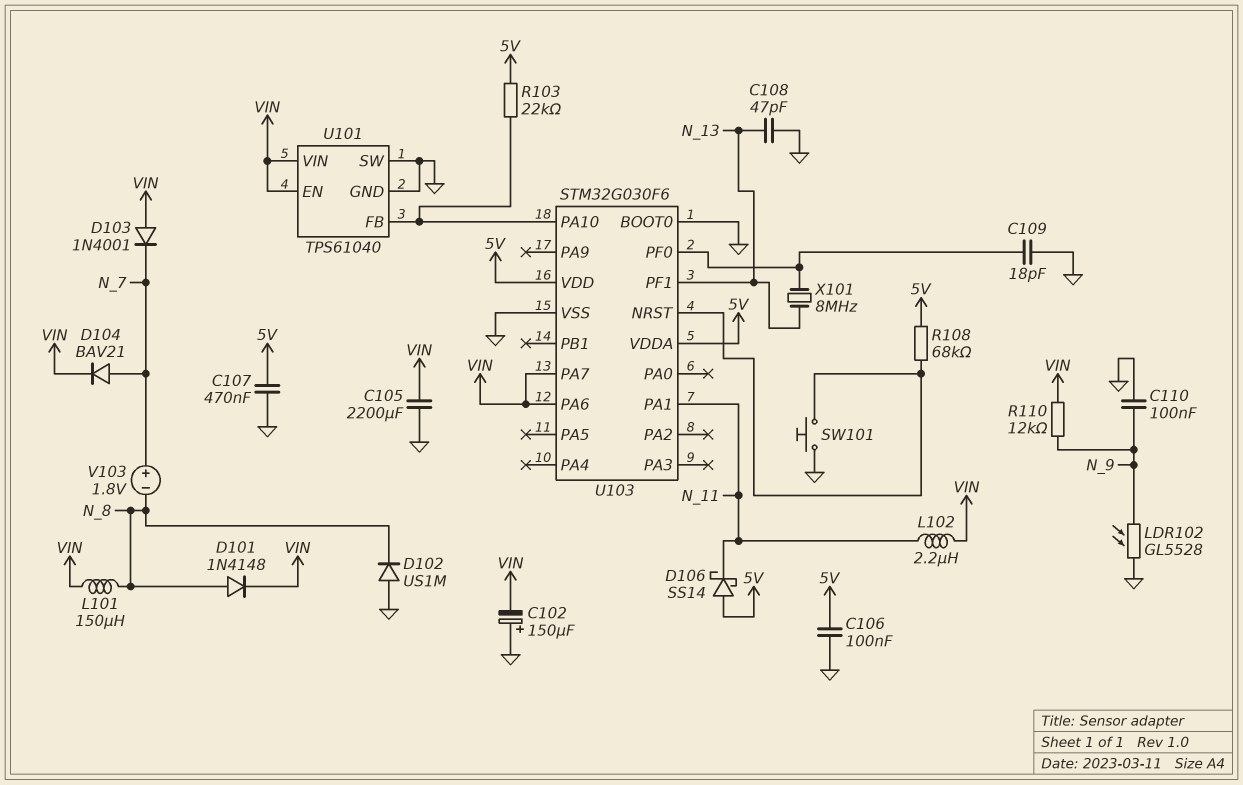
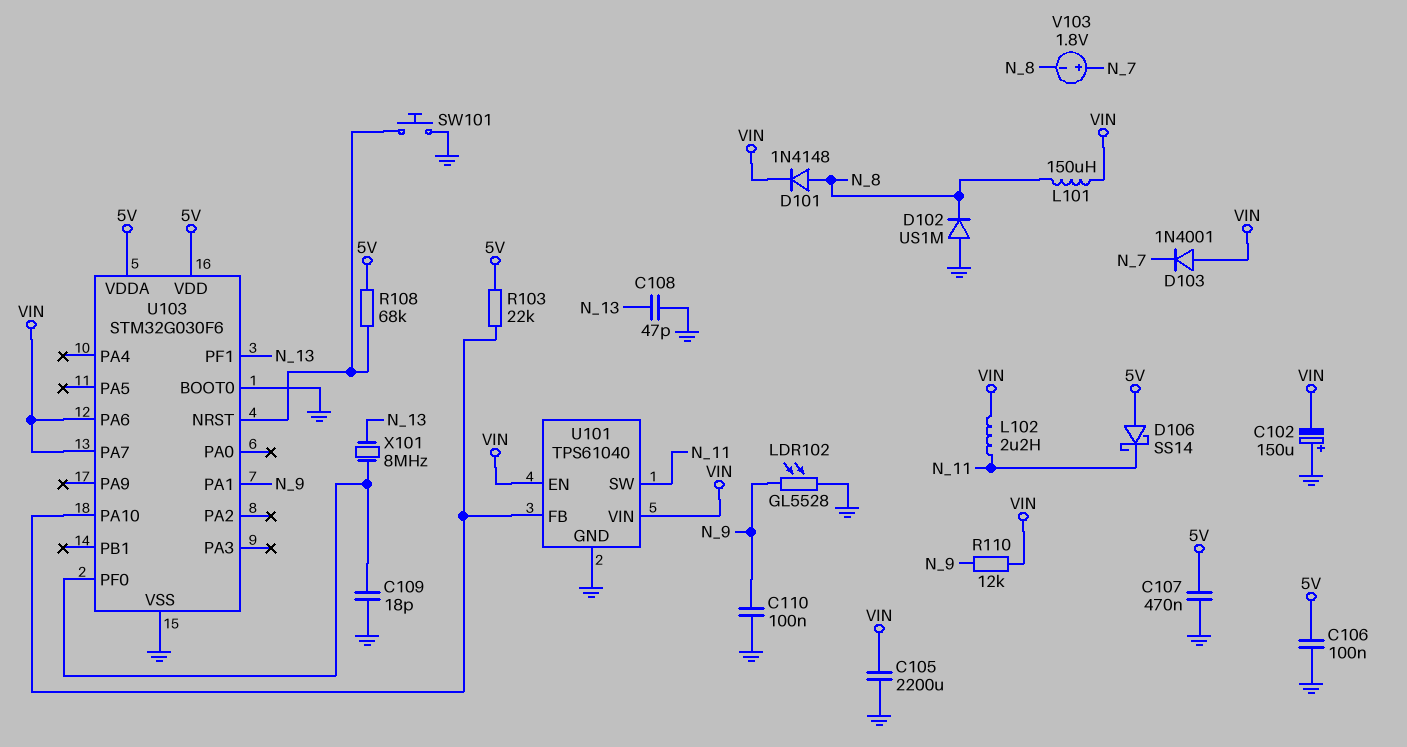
D104: diode BAV21 (A N_7, K VIN) -> none
U101 pin SW: GND -> N_11
U103 pin PA1: N_11 -> N_9

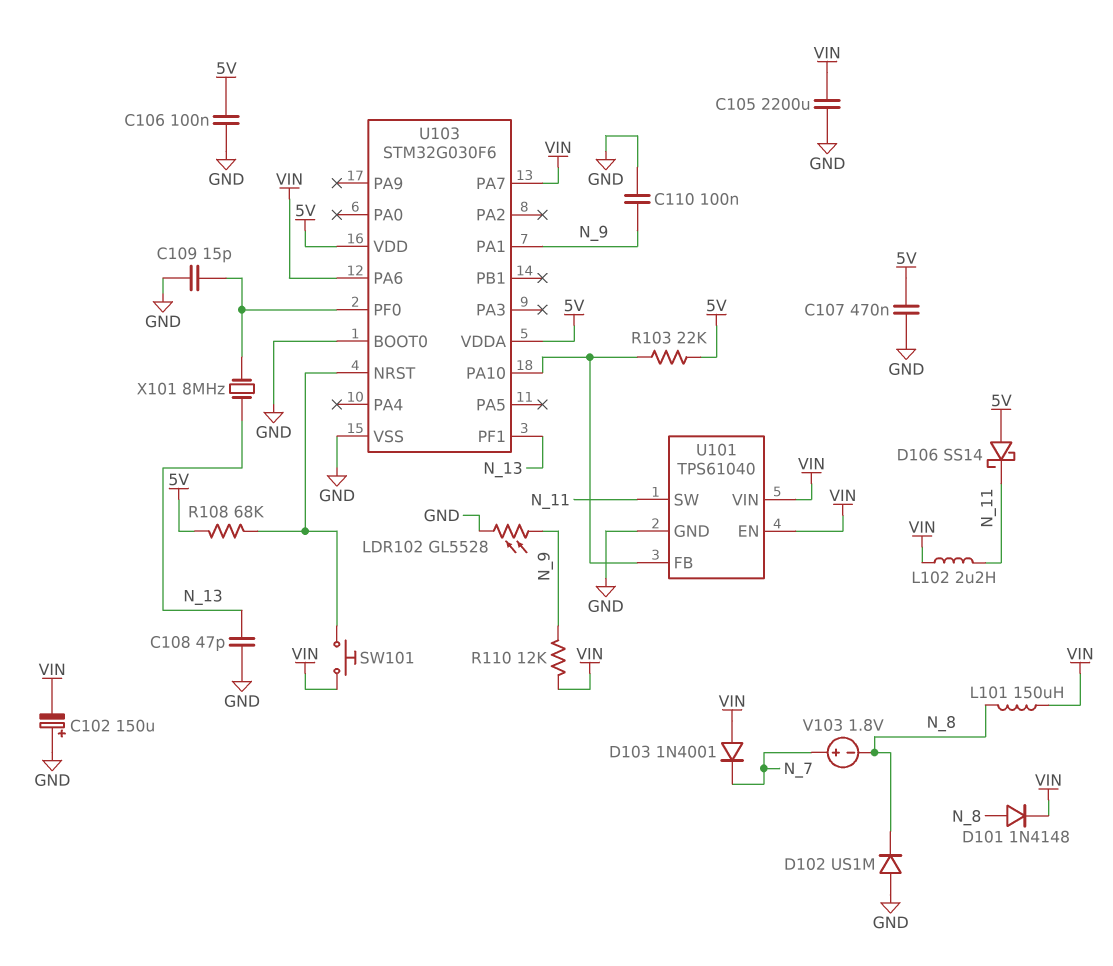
C109: 18pF (GND, U103/PF0) -> 15pF (GND, U103/PF0)
SW101: button (GND, U103/NRST) -> button (U103/NRST, VIN)

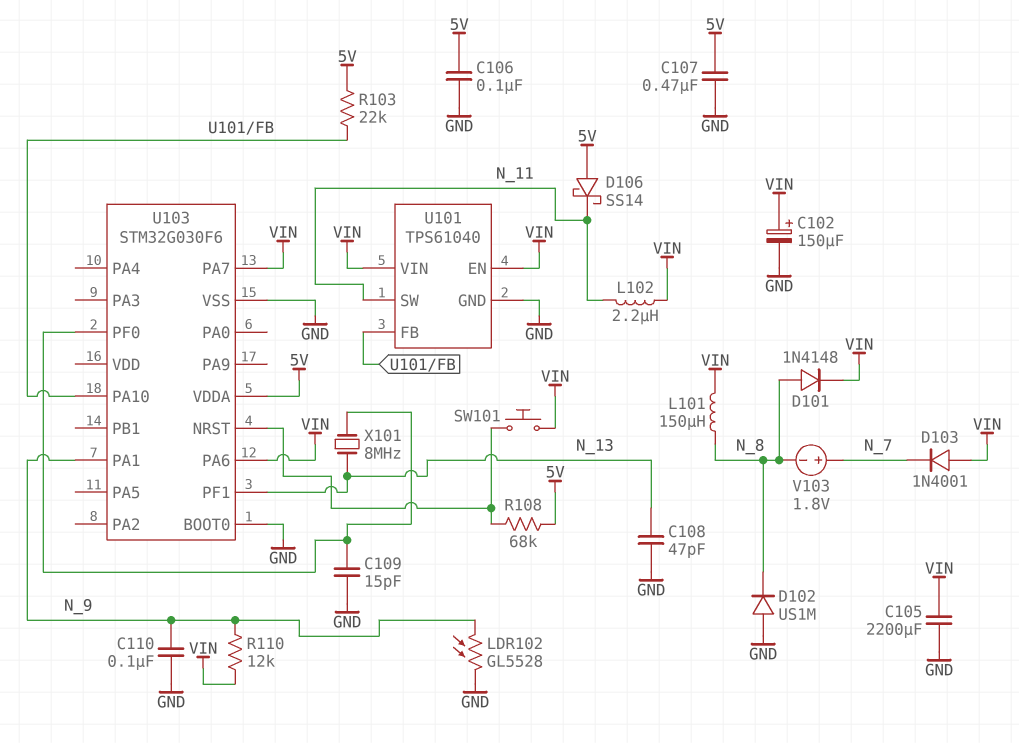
C102: 150uF (plus GND, minus VIN) -> 150uF (plus VIN, minus GND)
U103 pin VDD: 5V -> none

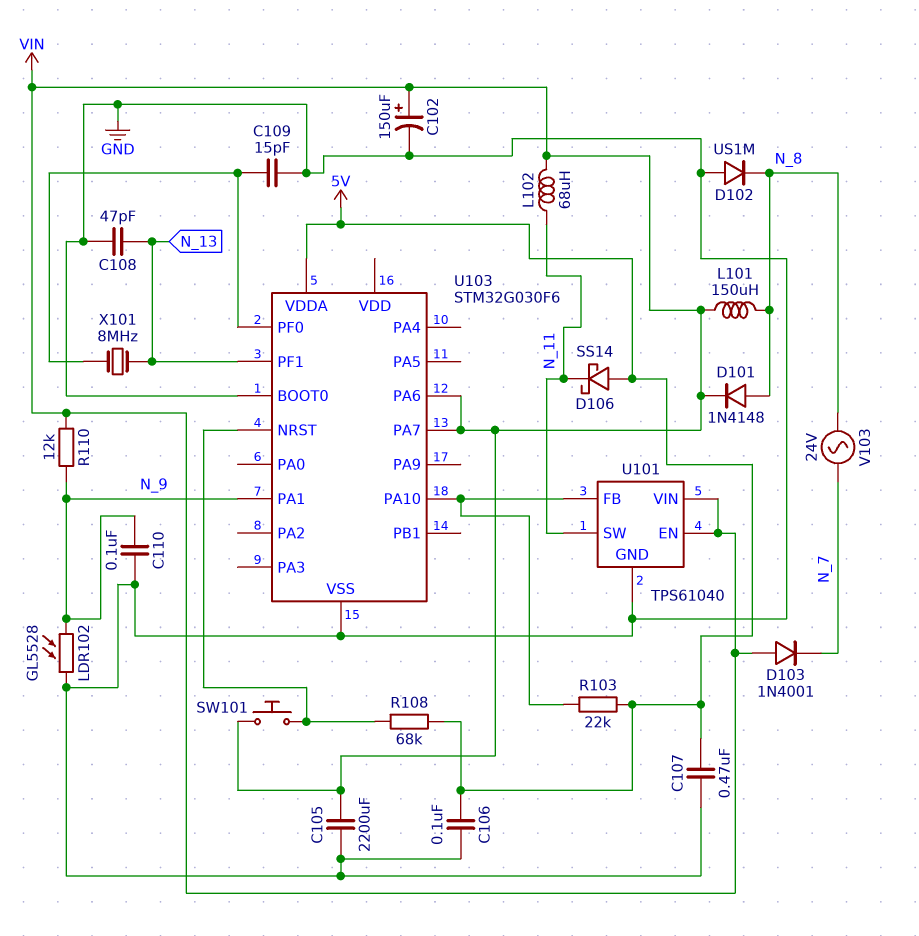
L102: 2.2uH (N_11, VIN) -> 68uH (N_11, VIN)
V103: 1.8V (plus N_7, minus N_8) -> AC 24V (N_7, N_8)

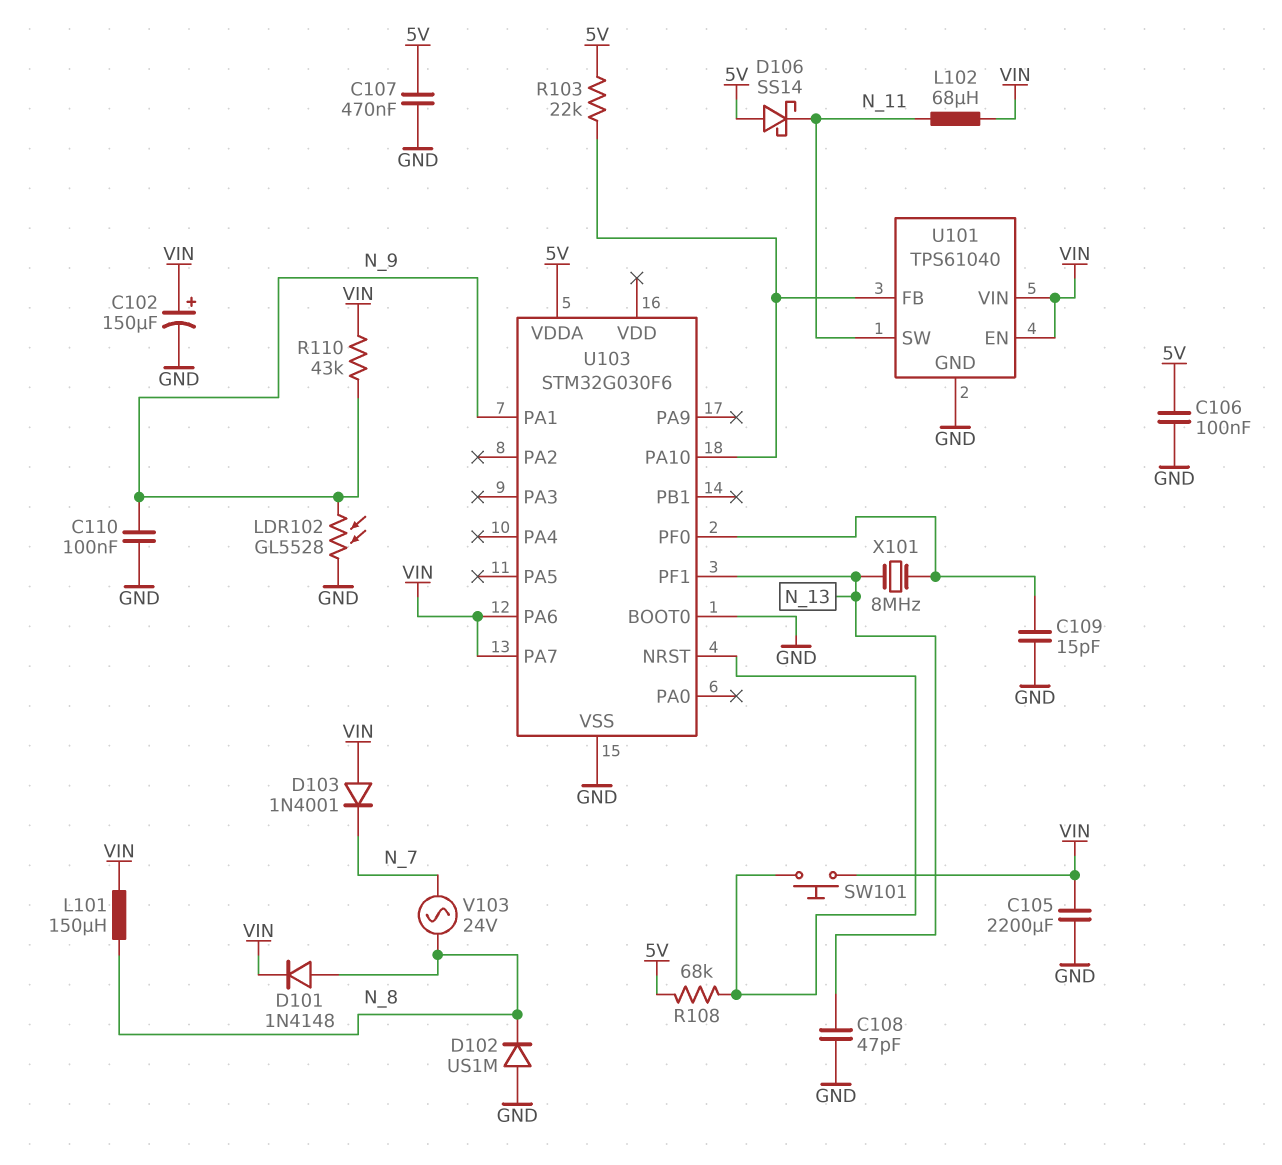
R110: 12k (N_9, VIN) -> 43k (N_9, VIN)

